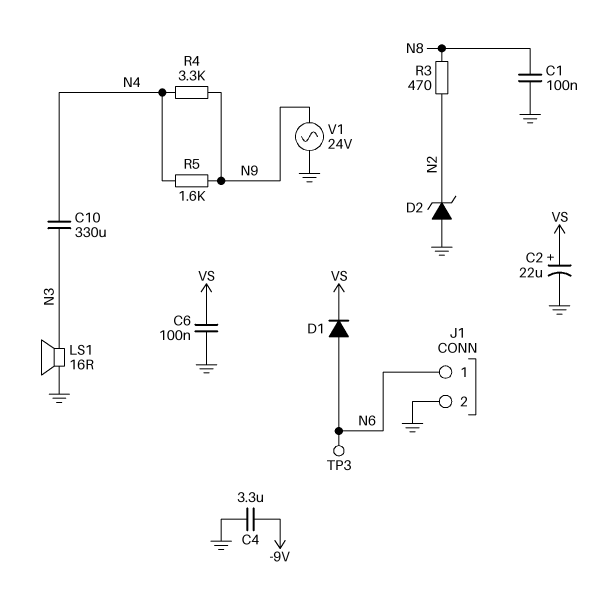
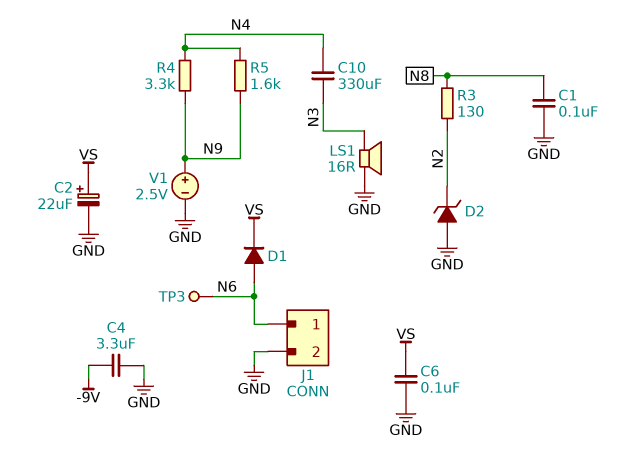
R3: 470 (N2, N8) -> 130 (N2, N8)
V1: AC 24V (GND, N9) -> 2.5V (plus N9, minus GND)

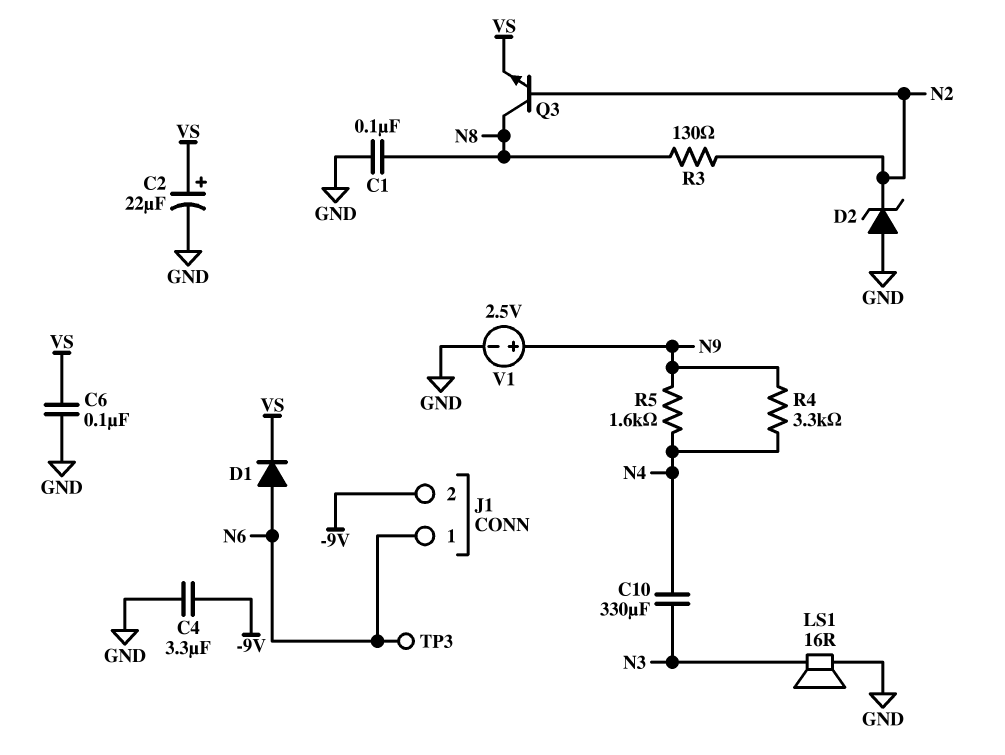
J1 pin 2: GND -> -9V
Q3: none -> NPN (B N2, C N8, E VS)

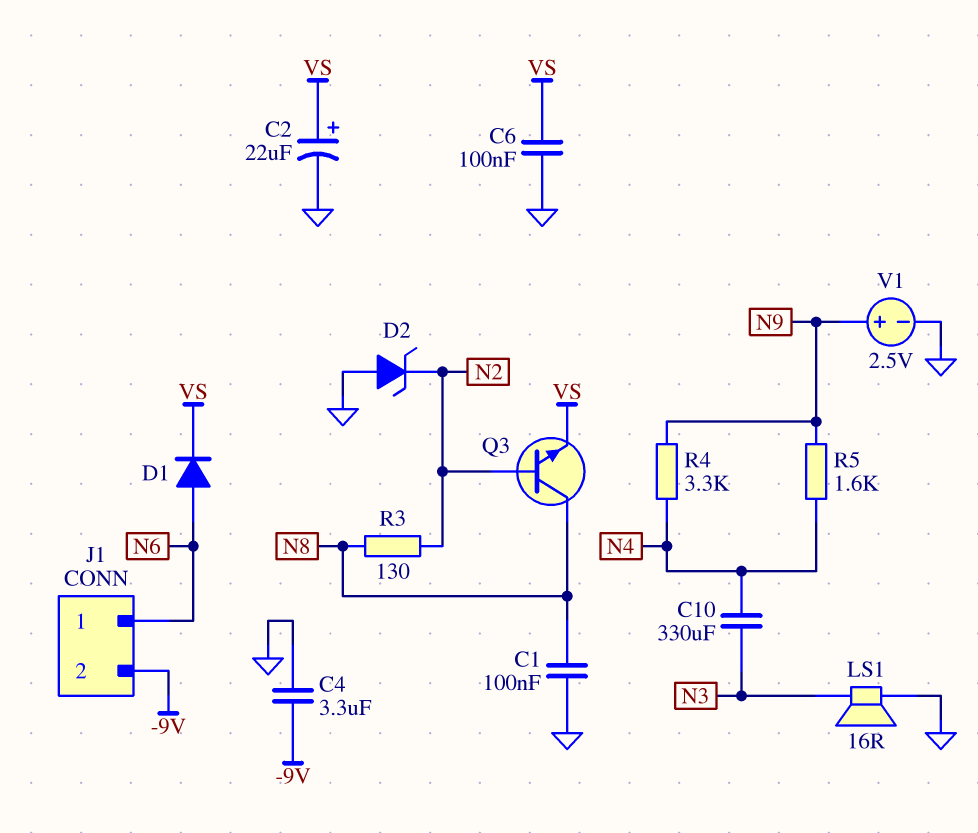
TP3: test point (N6) -> none

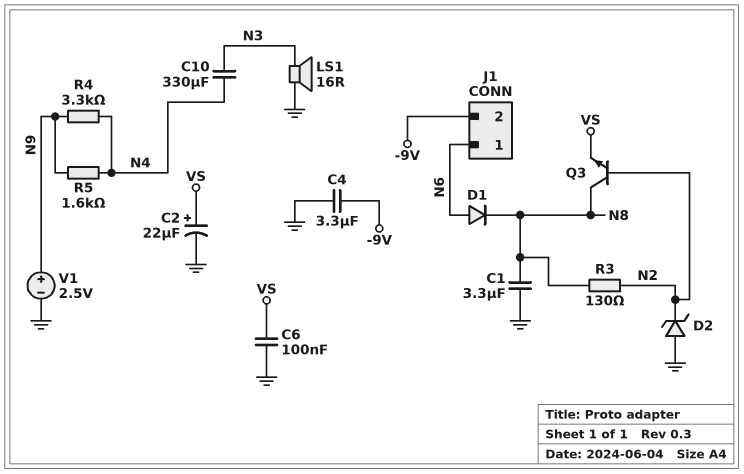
C1: 100nF (GND, N8) -> 3.3uF (GND, N8)
D1: diode (A N6, K VS) -> diode (A N6, K N8)

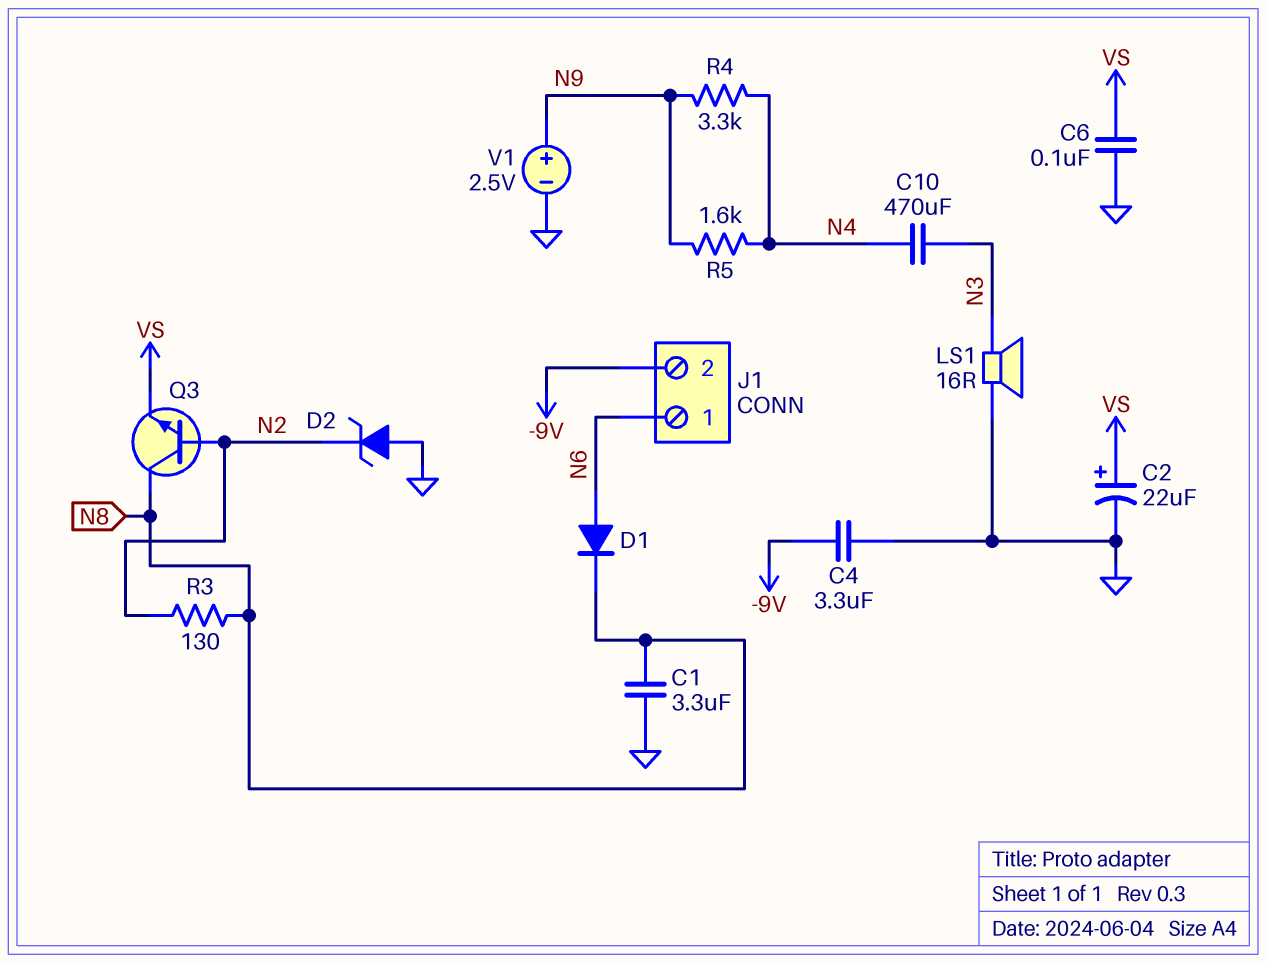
C10: 330uF (N3, N4) -> 470uF (N3, N4)

